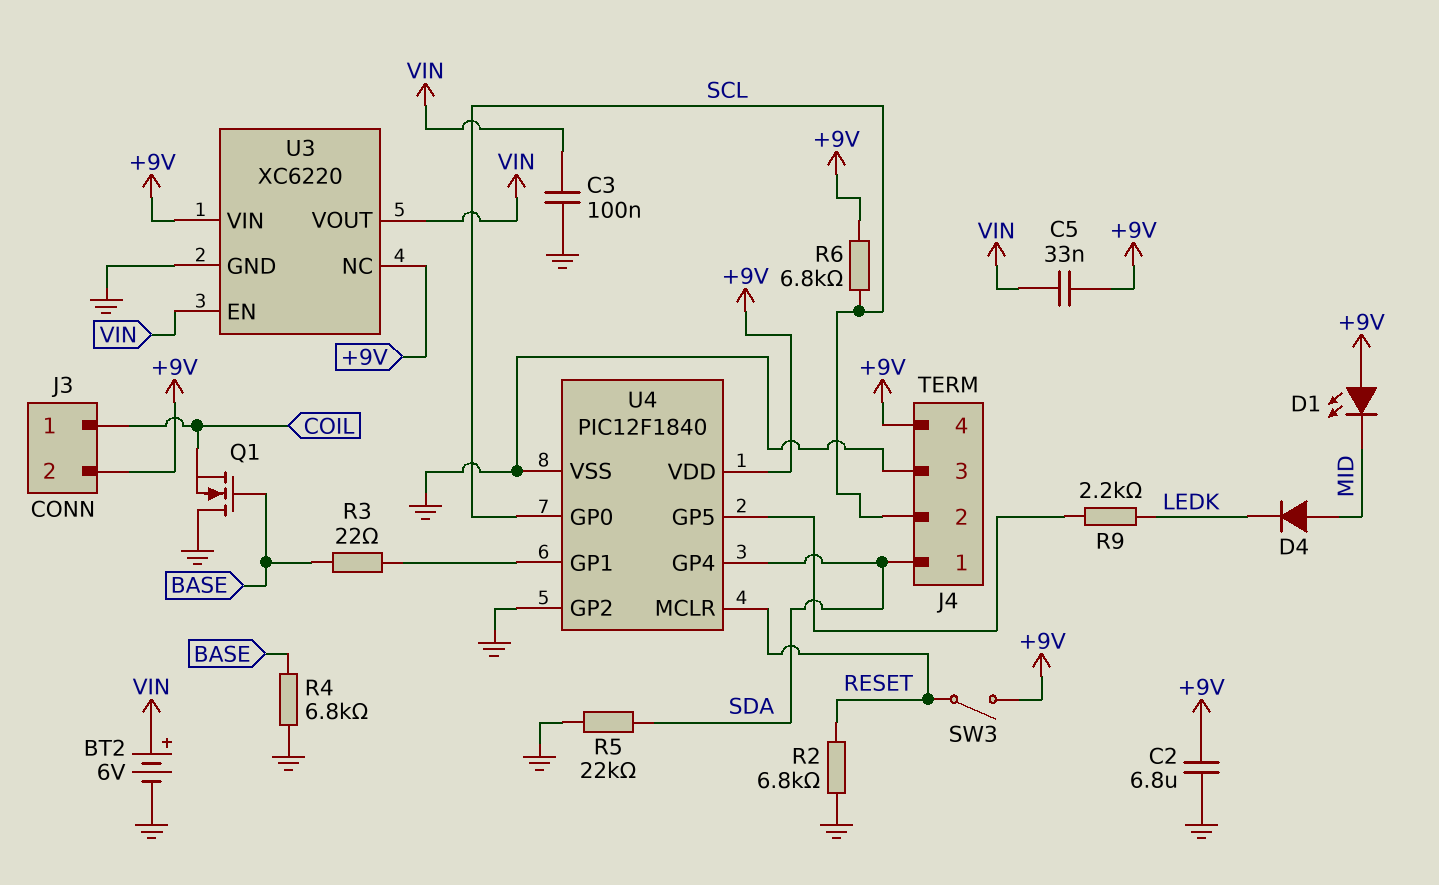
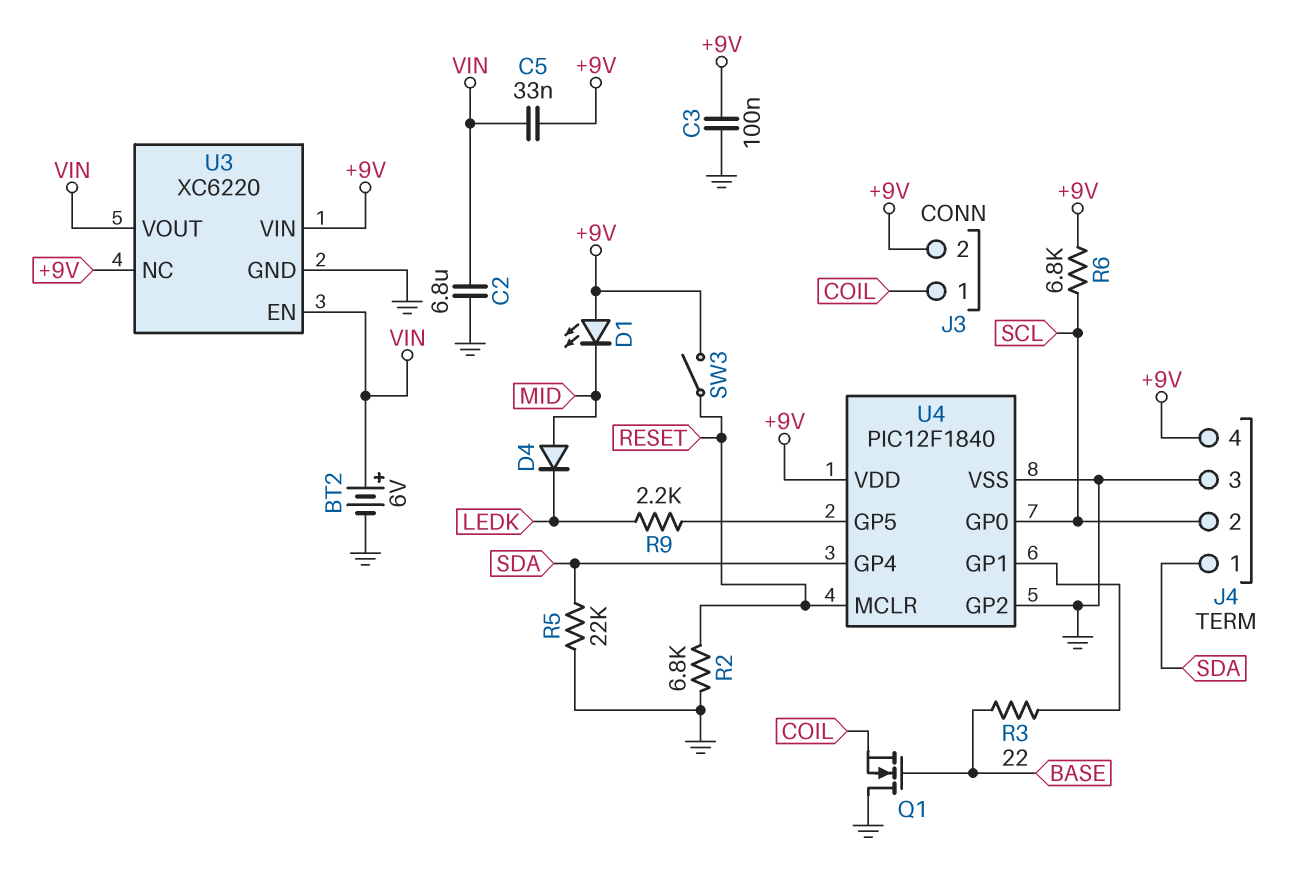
C2: 6.8uF (+9V, GND) -> 6.8uF (GND, VIN)
C3: 100nF (GND, VIN) -> 100nF (+9V, GND)
R4: 6.8k (BASE, GND) -> none

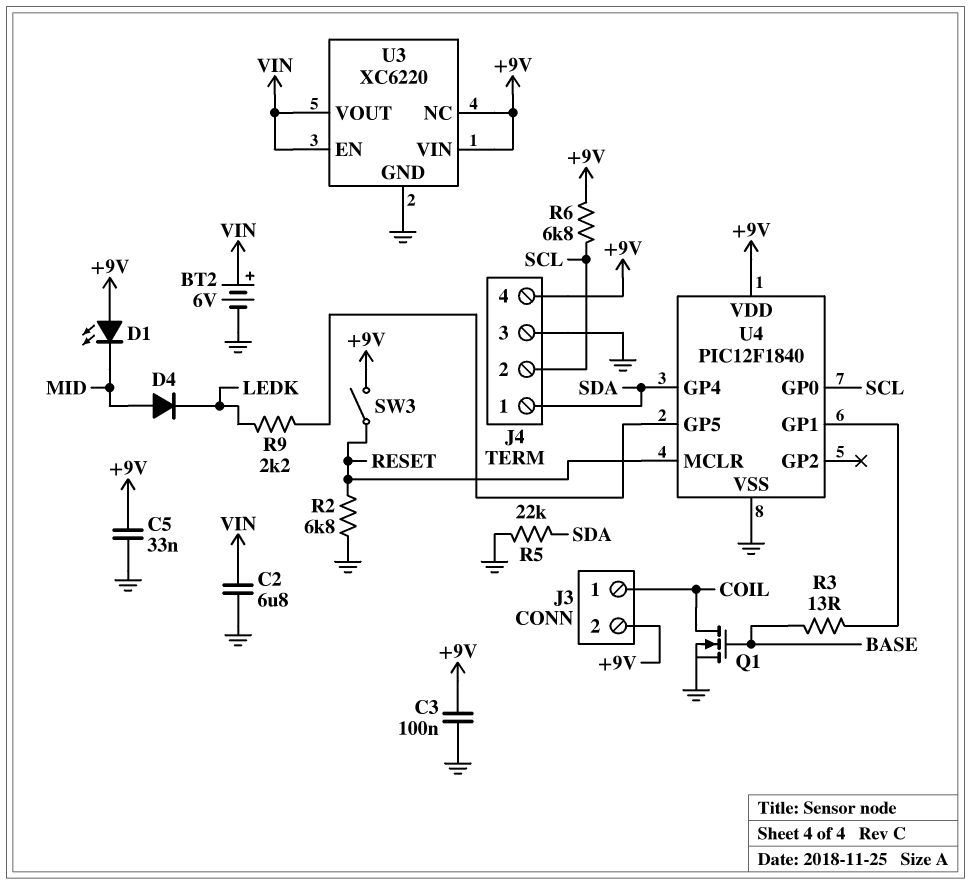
C5: 33nF (+9V, VIN) -> 33nF (+9V, GND)
Q1: NMOS (G BASE, D GND, S COIL) -> NMOS (G BASE, D COIL, S GND)
R3: 22 (BASE, U4/GP1) -> 13 (BASE, U4/GP1)
U4 pin GP2: GND -> none

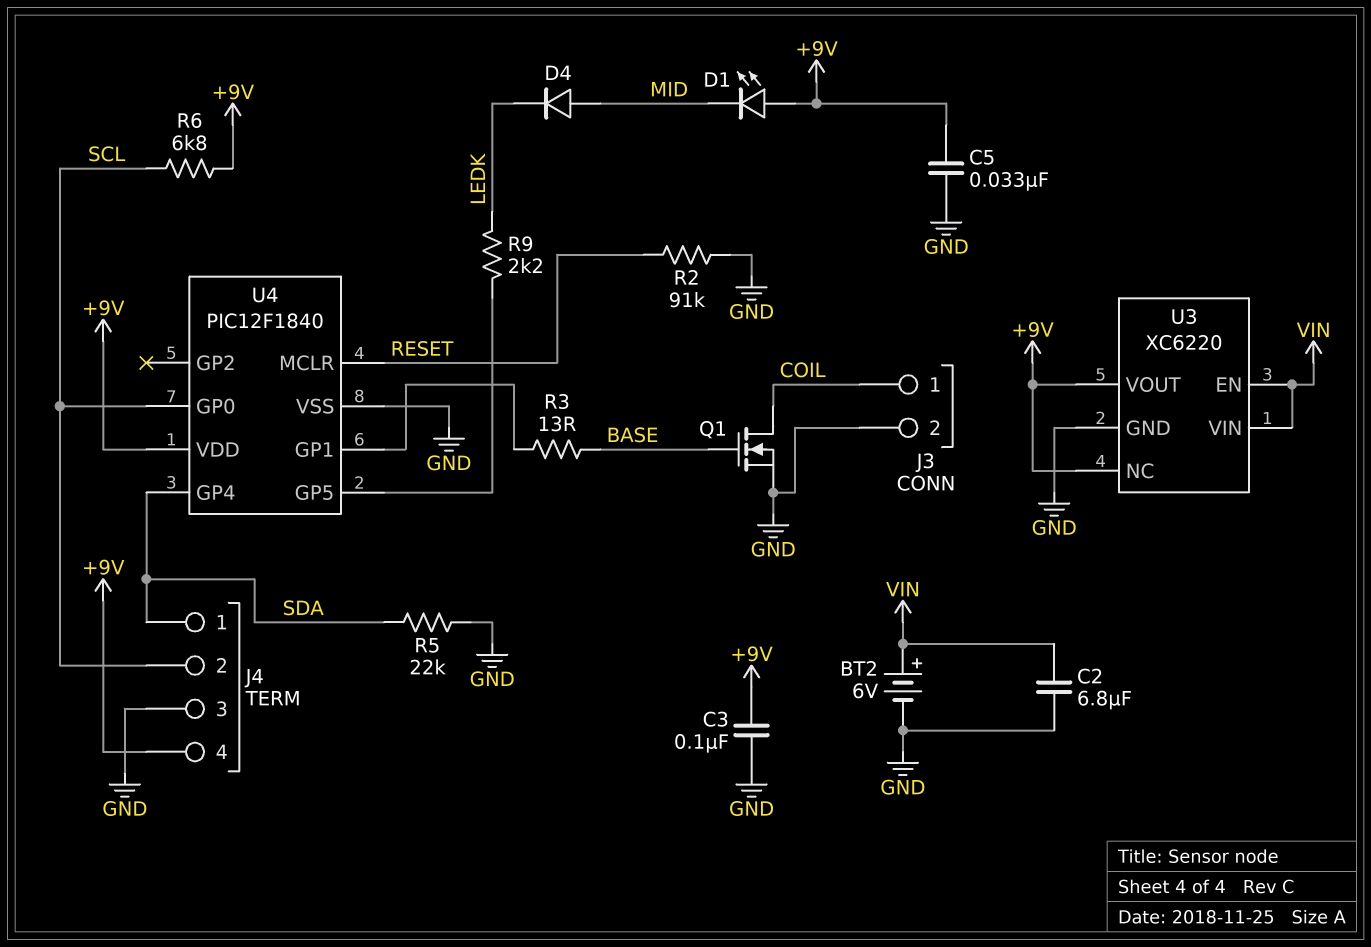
J3 pin 2: +9V -> GND
R2: 6.8k (GND, RESET) -> 91k (GND, RESET)
SW3: switch (+9V, RESET) -> none
U3 pin VIN: +9V -> VIN
U3 pin VOUT: VIN -> +9V

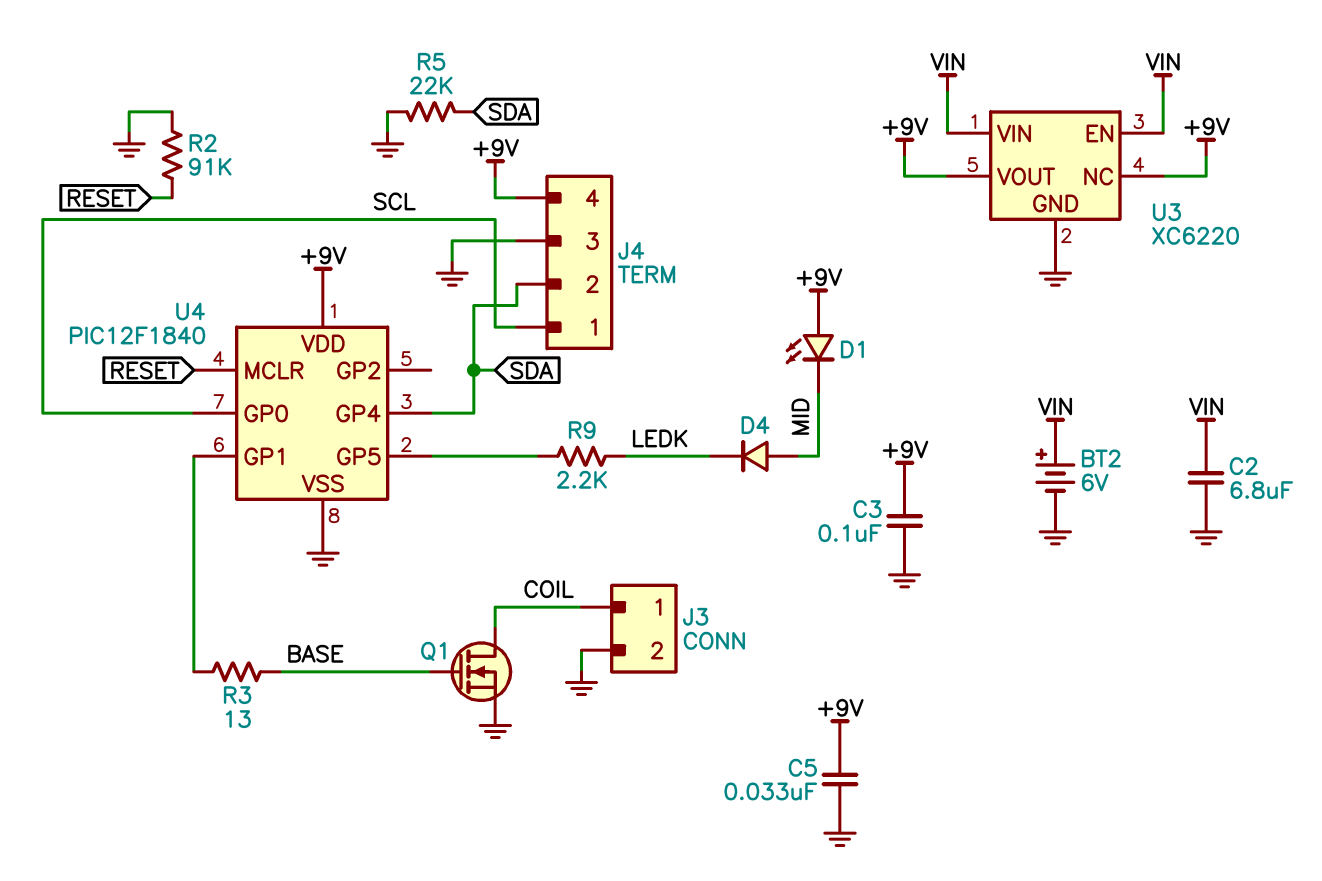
J4 pin 1: SDA -> SCL
J4 pin 2: SCL -> SDA
R6: 6.8k (+9V, SCL) -> none

